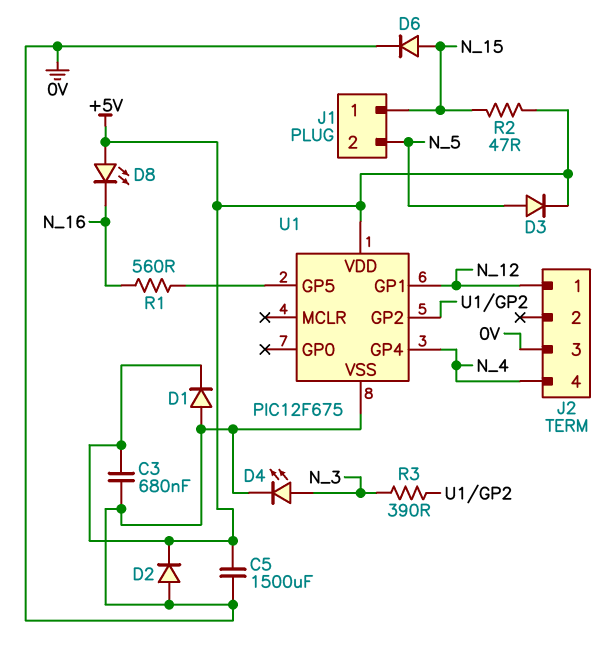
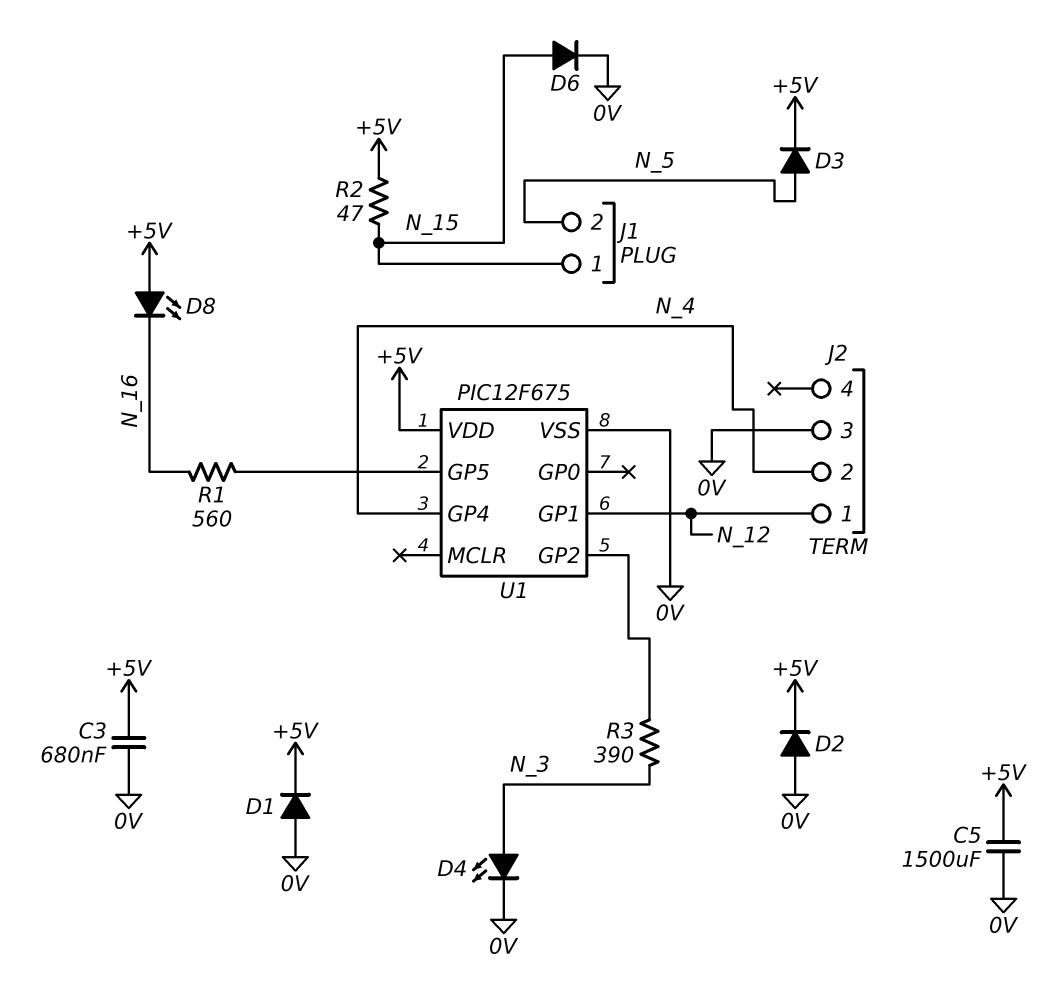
J2 pin 2: none -> N_4
J2 pin 4: N_4 -> none

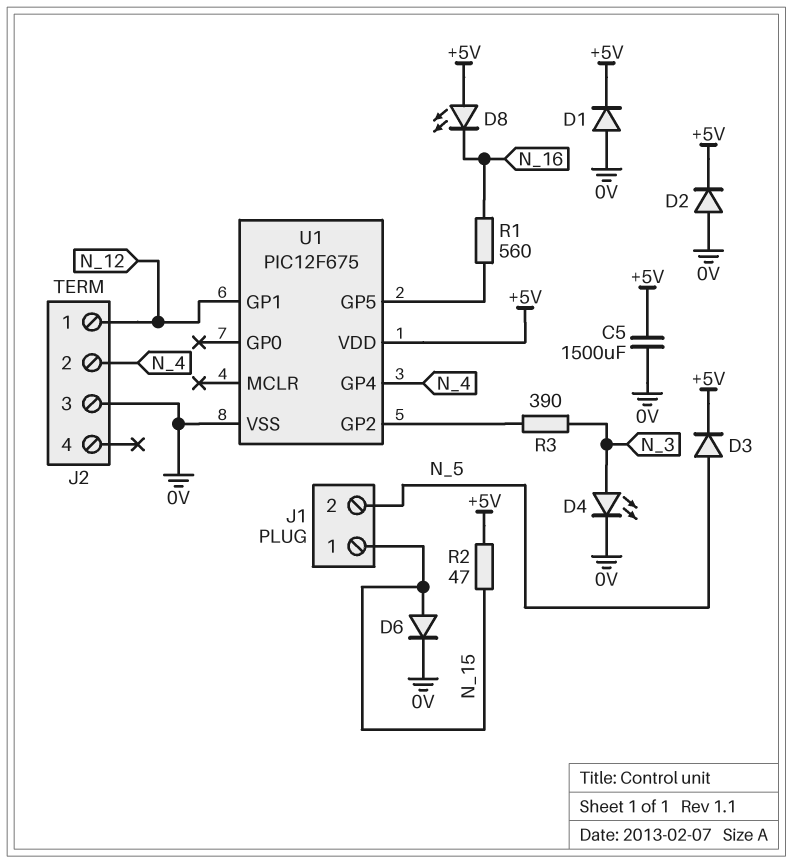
C3: 680nF (+5V, 0V) -> none

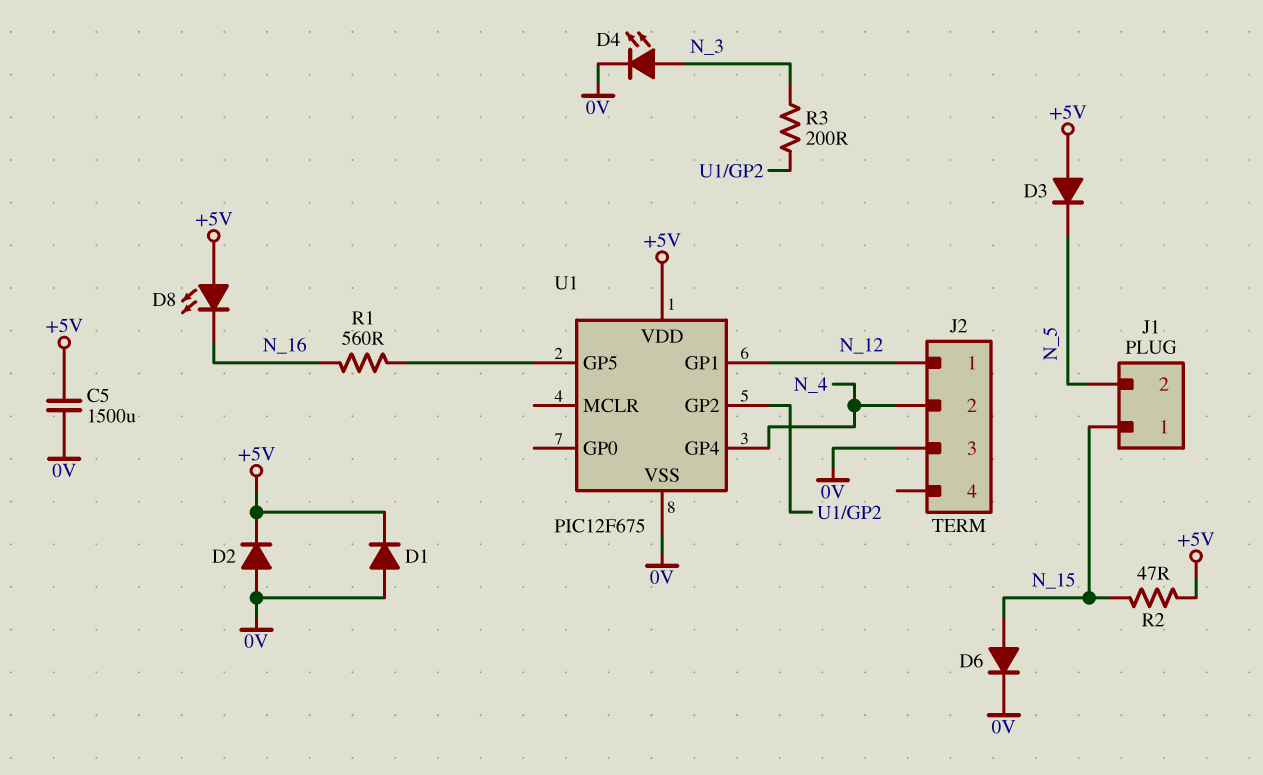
D3: diode (A N_5, K +5V) -> diode (A +5V, K N_5)
R3: 390 (N_3, U1/GP2) -> 200 (N_3, U1/GP2)

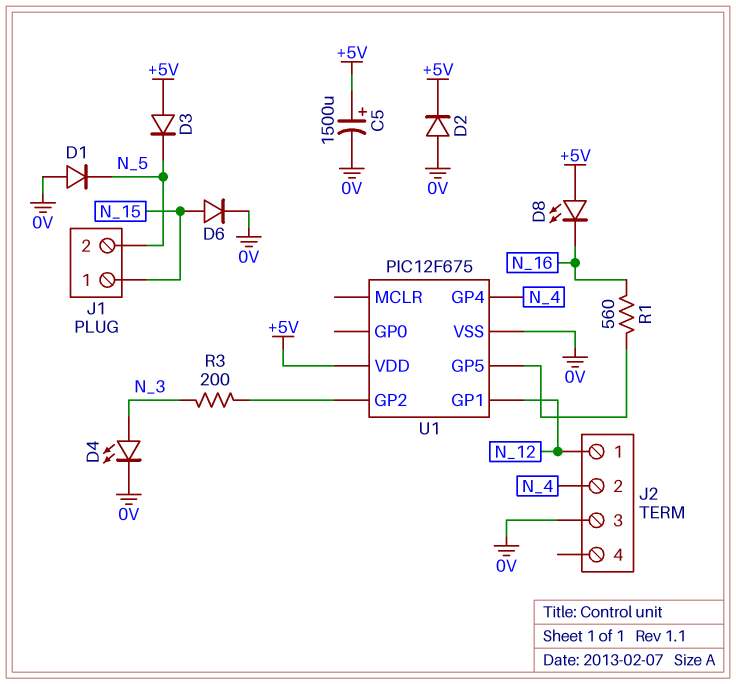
C5: 1500uF (+5V, 0V) -> 1500uF (plus +5V, minus 0V)
D1: diode (A 0V, K +5V) -> diode (A 0V, K N_5)
R2: 47 (+5V, N_15) -> none

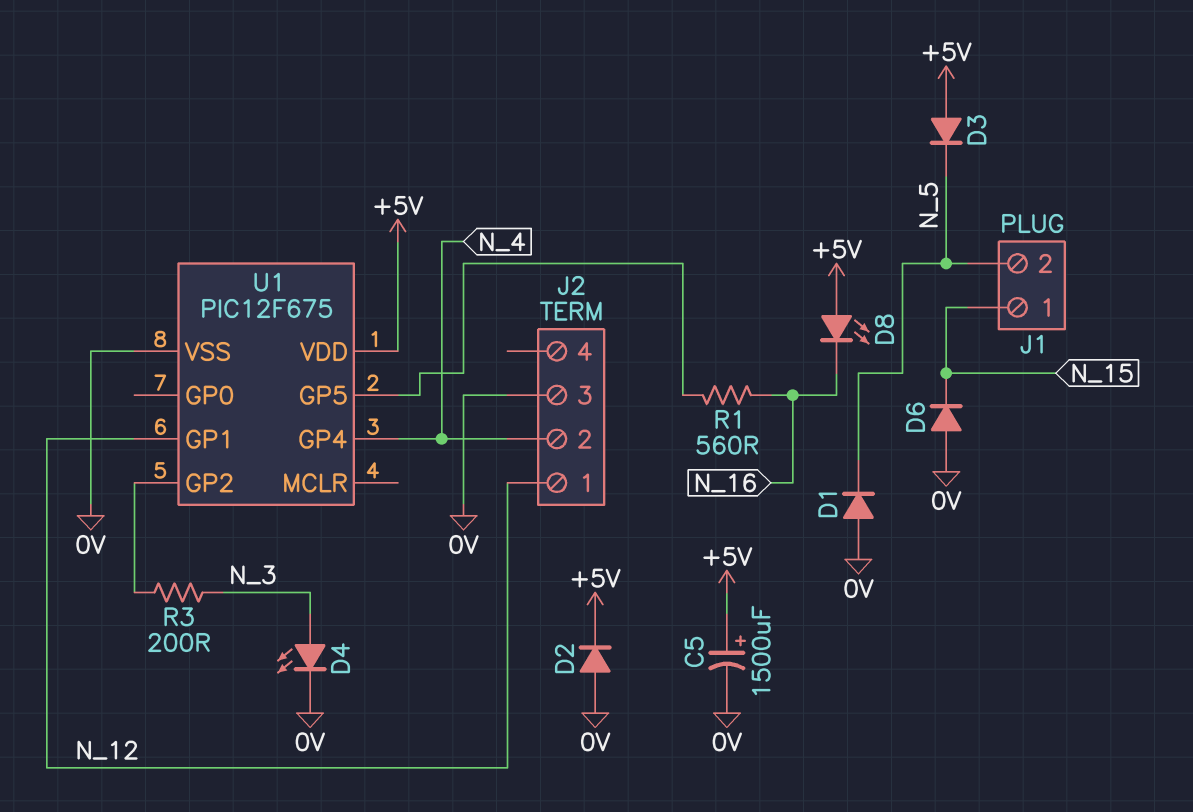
D6: diode (A N_15, K 0V) -> diode (A 0V, K N_15)

